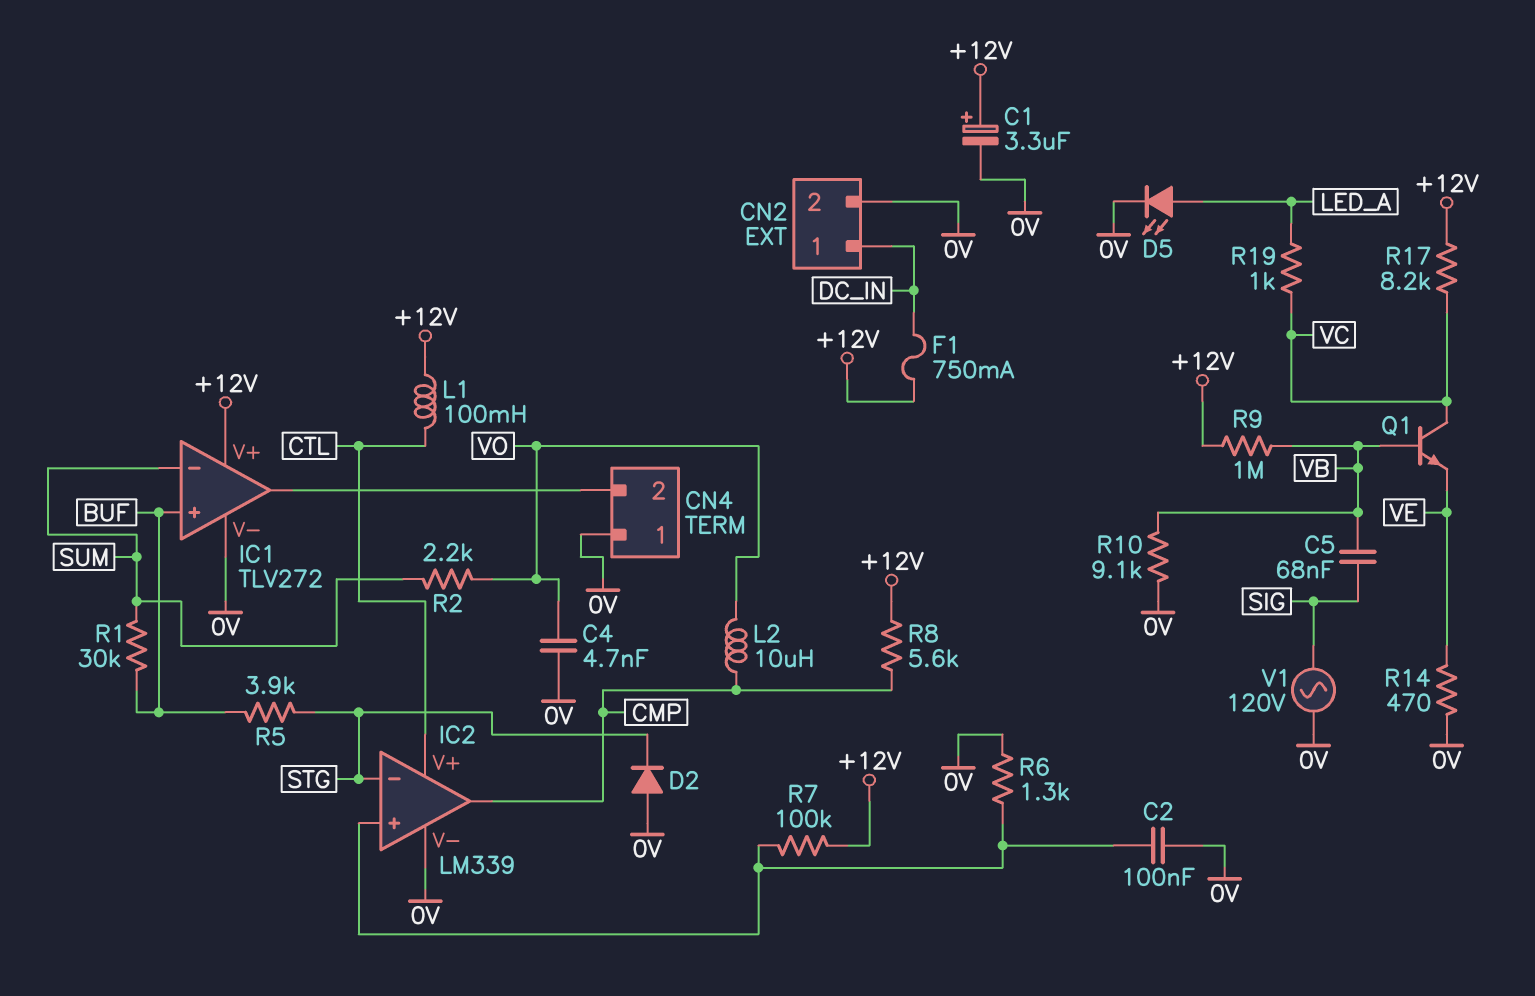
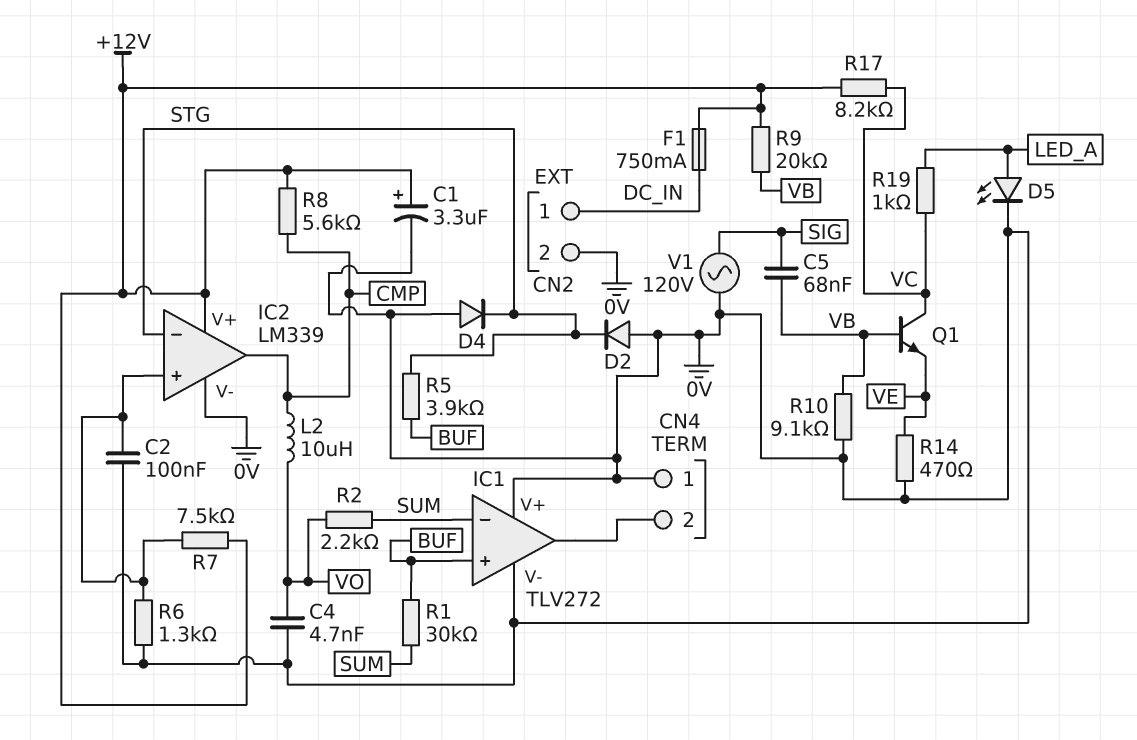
D4: none -> diode (A 0V, K STG)
IC1 pin V+: +12V -> 0V
IC2 pin V+: CTL -> +12V
L1: 100mH (+12V, CTL) -> none
R7: 100k (+12V, IC2/in+) -> 7.5k (+12V, IC2/in+)
R9: 1M (+12V, VB) -> 20k (+12V, VB)

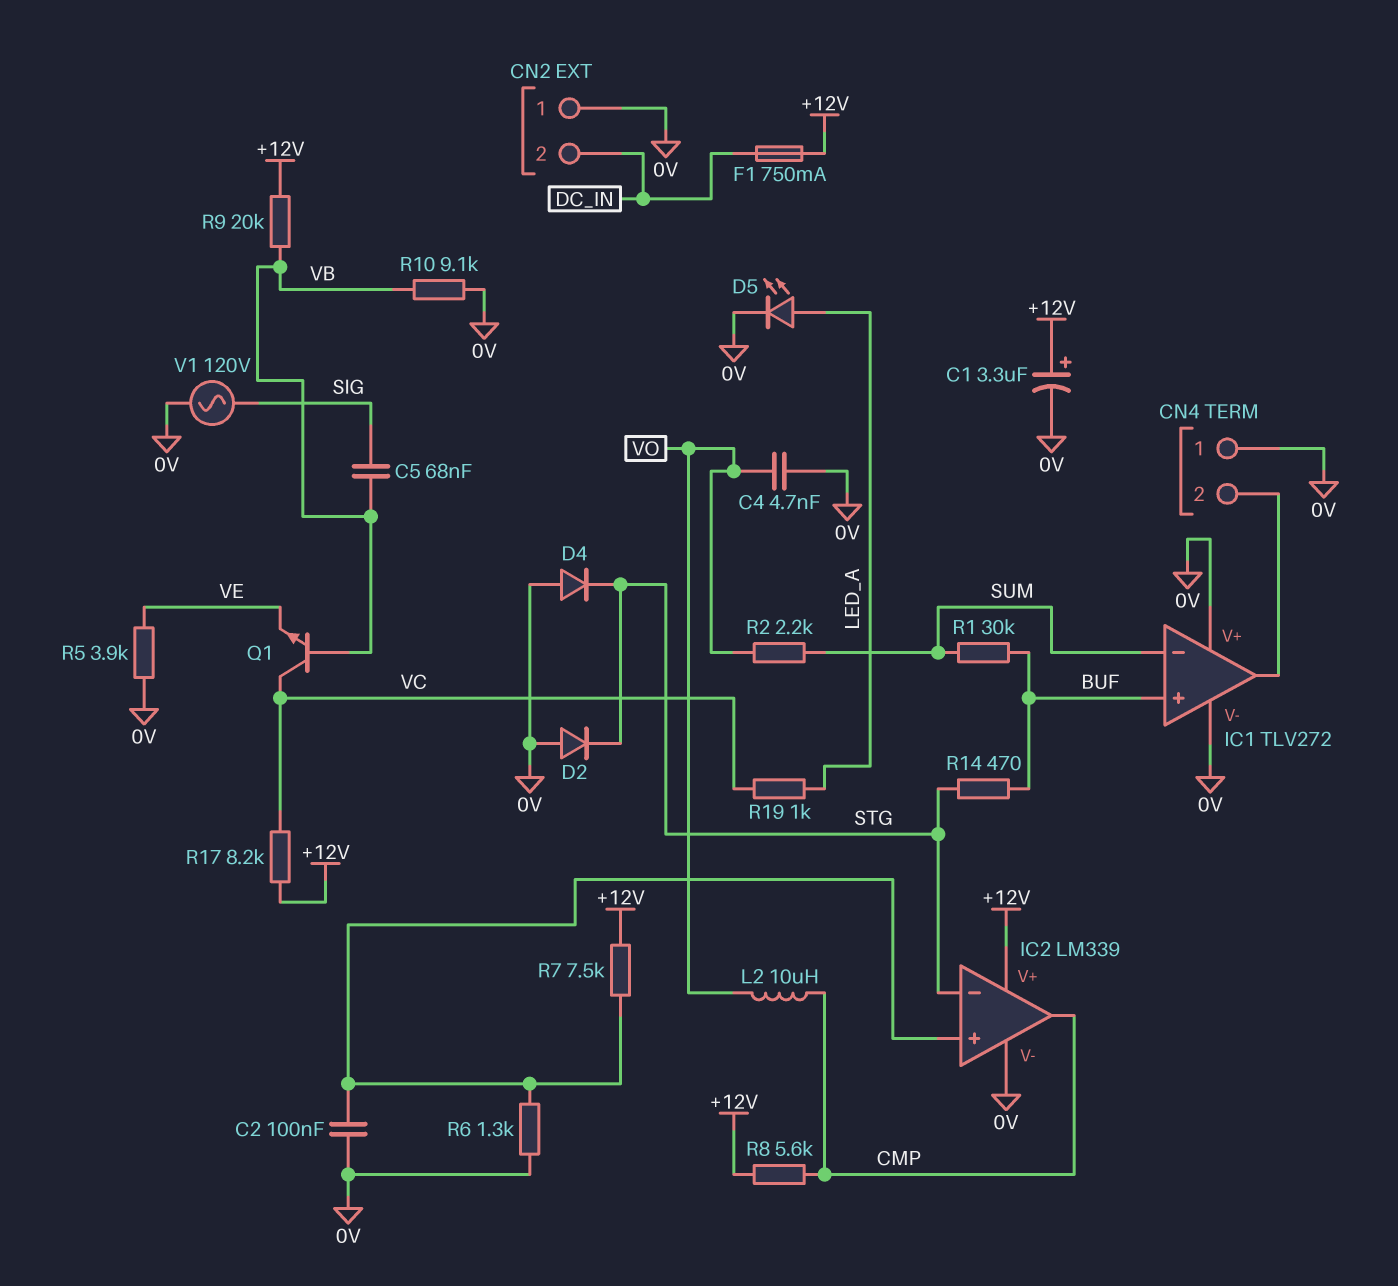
CN2 pin 1: DC_IN -> 0V
CN2 pin 2: 0V -> DC_IN
R5: 3.9k (BUF, STG) -> 3.9k (0V, VE)
R14: 470 (0V, VE) -> 470 (BUF, STG)

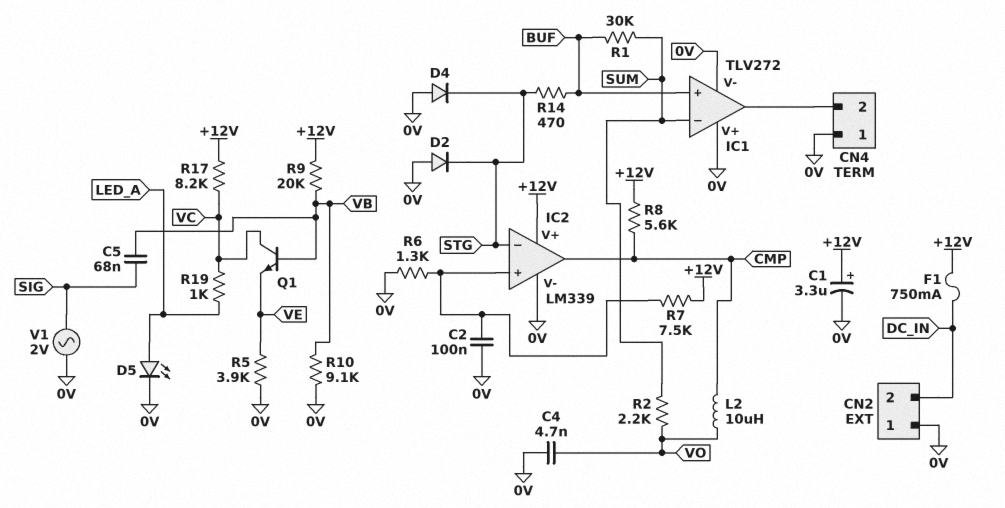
V1: AC 120V (0V, SIG) -> AC 2V (0V, SIG)

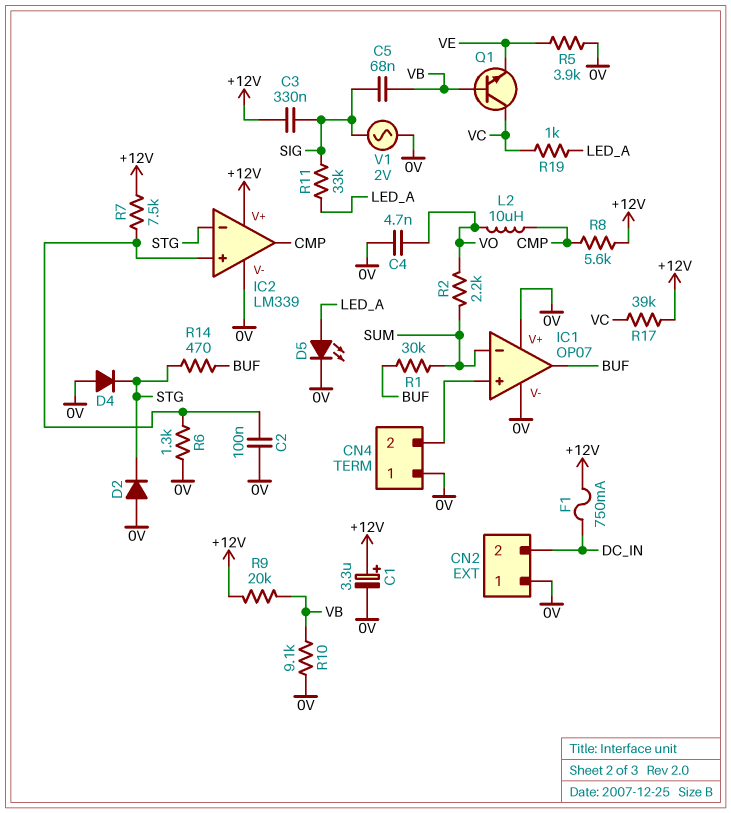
C3: none -> 330nF (+12V, SIG)
IC1: TLV272 -> OP07
IC1 pin in+: BUF -> CN4/2
IC1 pin out: CN4/2 -> BUF
R11: none -> 33k (LED_A, SIG)
R17: 8.2k (+12V, VC) -> 39k (+12V, VC)

